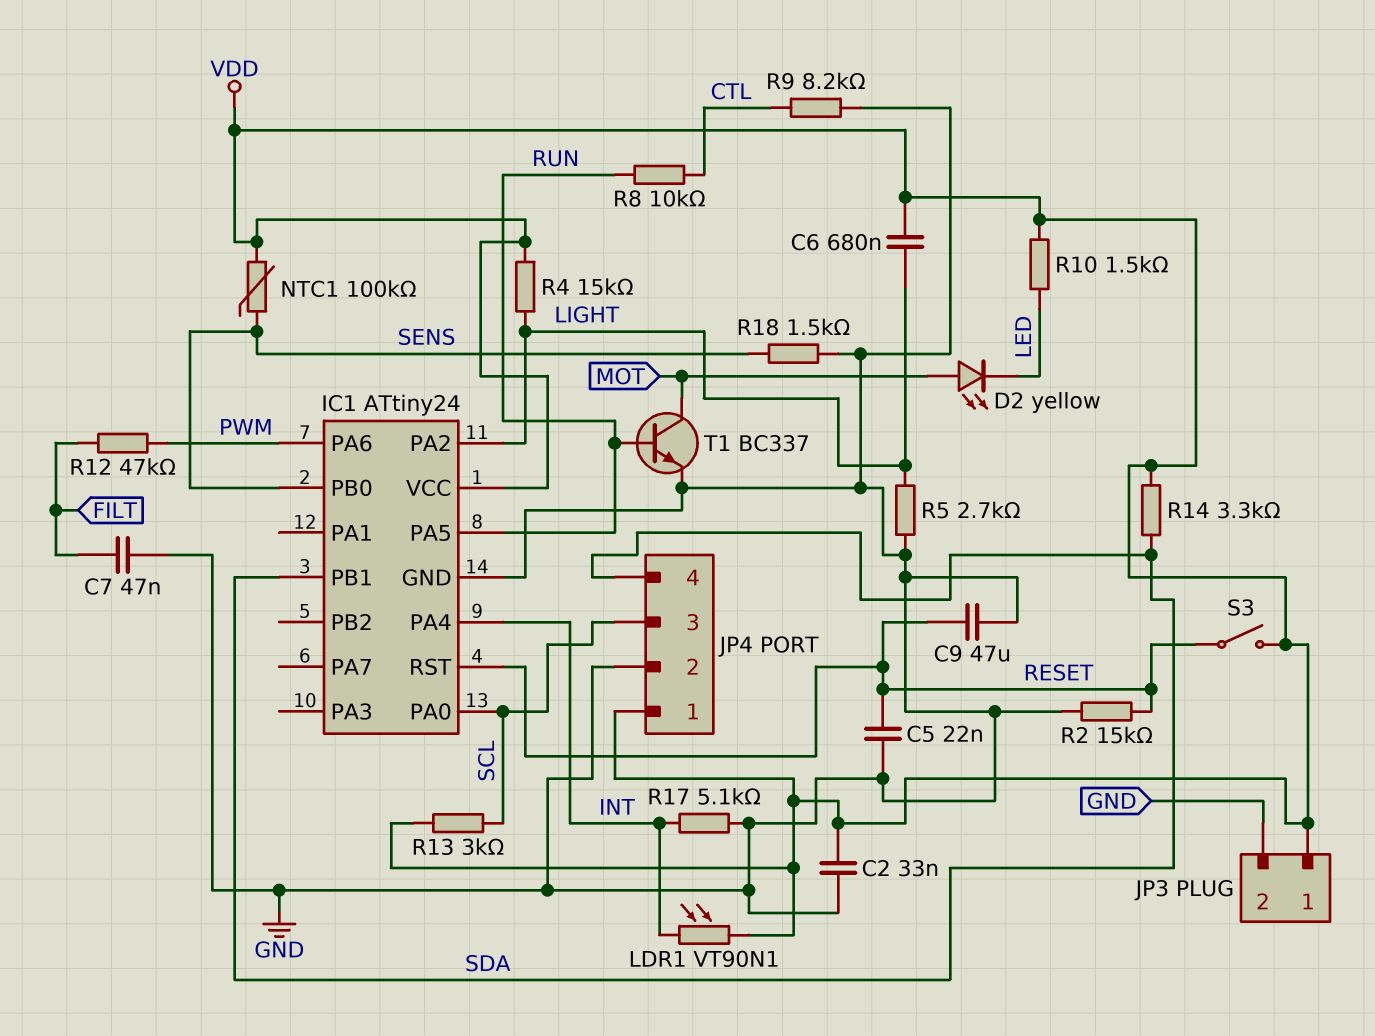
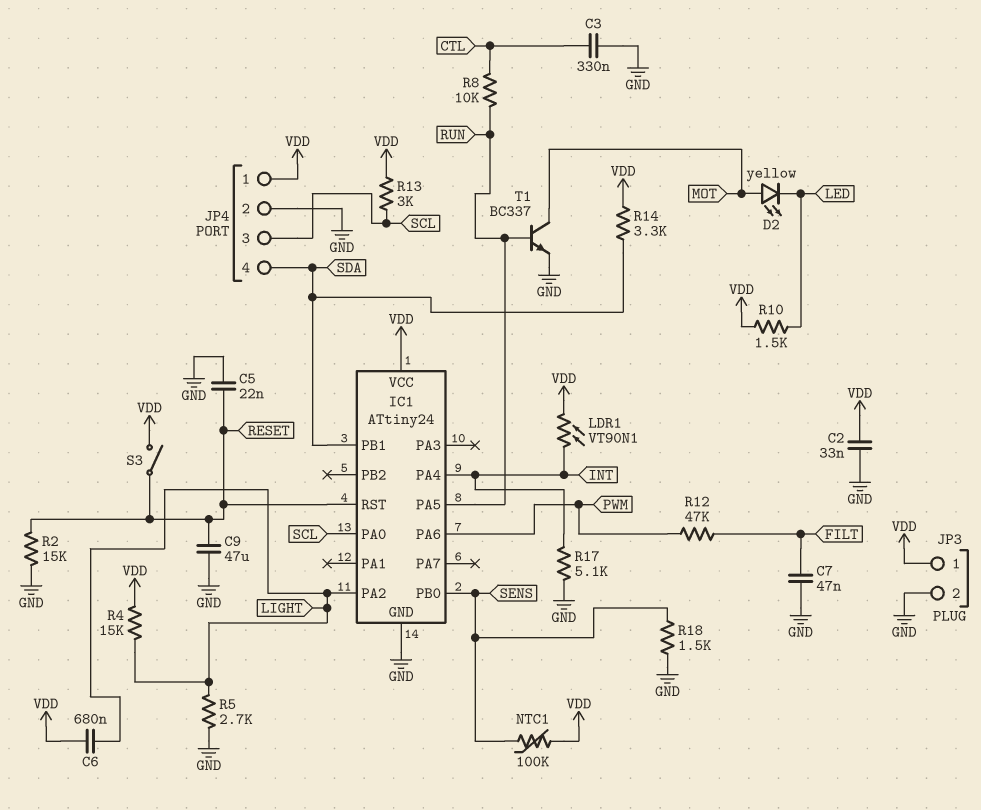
C3: none -> 330nF (CTL, GND)
R9: 8.2k (CTL, GND) -> none

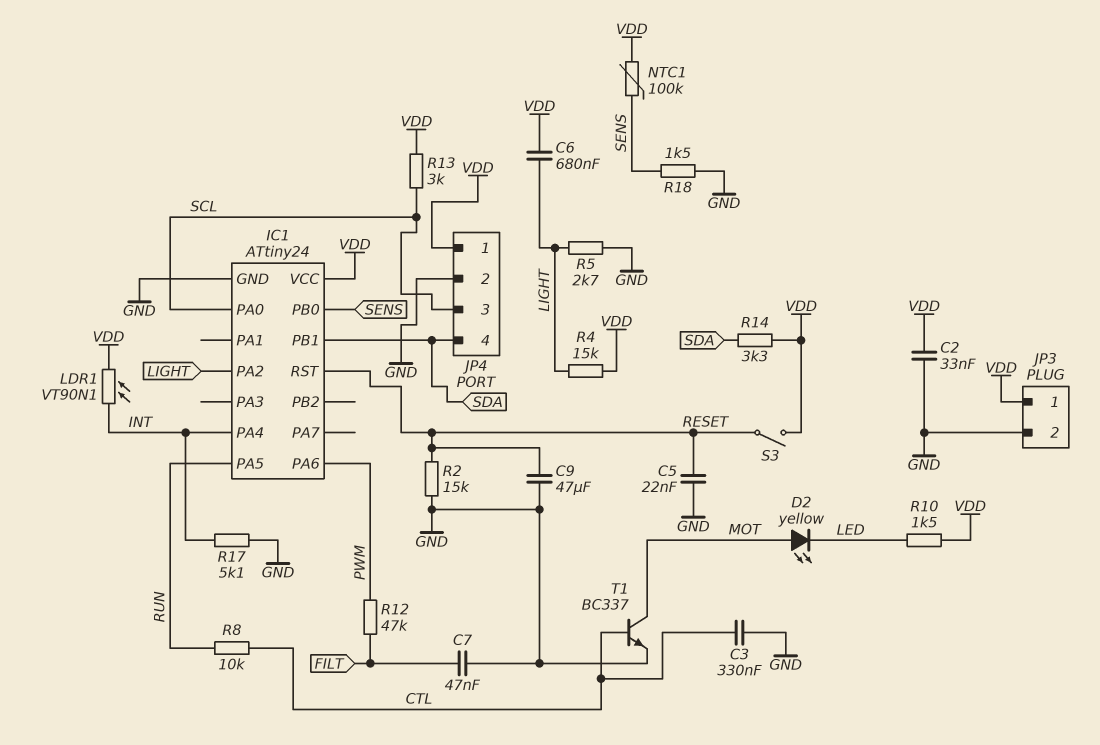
T1: NPN BC337 (B RUN, C MOT, E GND) -> NPN BC337 (B CTL, C MOT, E GND)

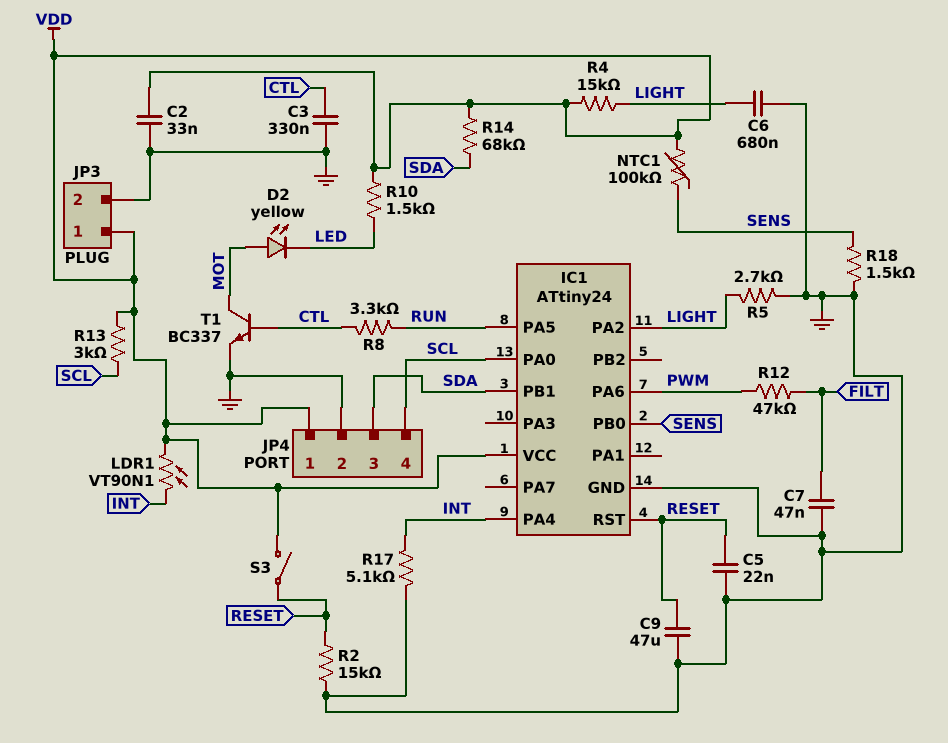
C6: 680nF (LIGHT, VDD) -> 680nF (GND, LIGHT)
JP4 pin 3: SCL -> SDA
JP4 pin 4: SDA -> SCL
R8: 10k (CTL, RUN) -> 3.3k (CTL, RUN)
R14: 3.3k (SDA, VDD) -> 68k (SDA, VDD)

